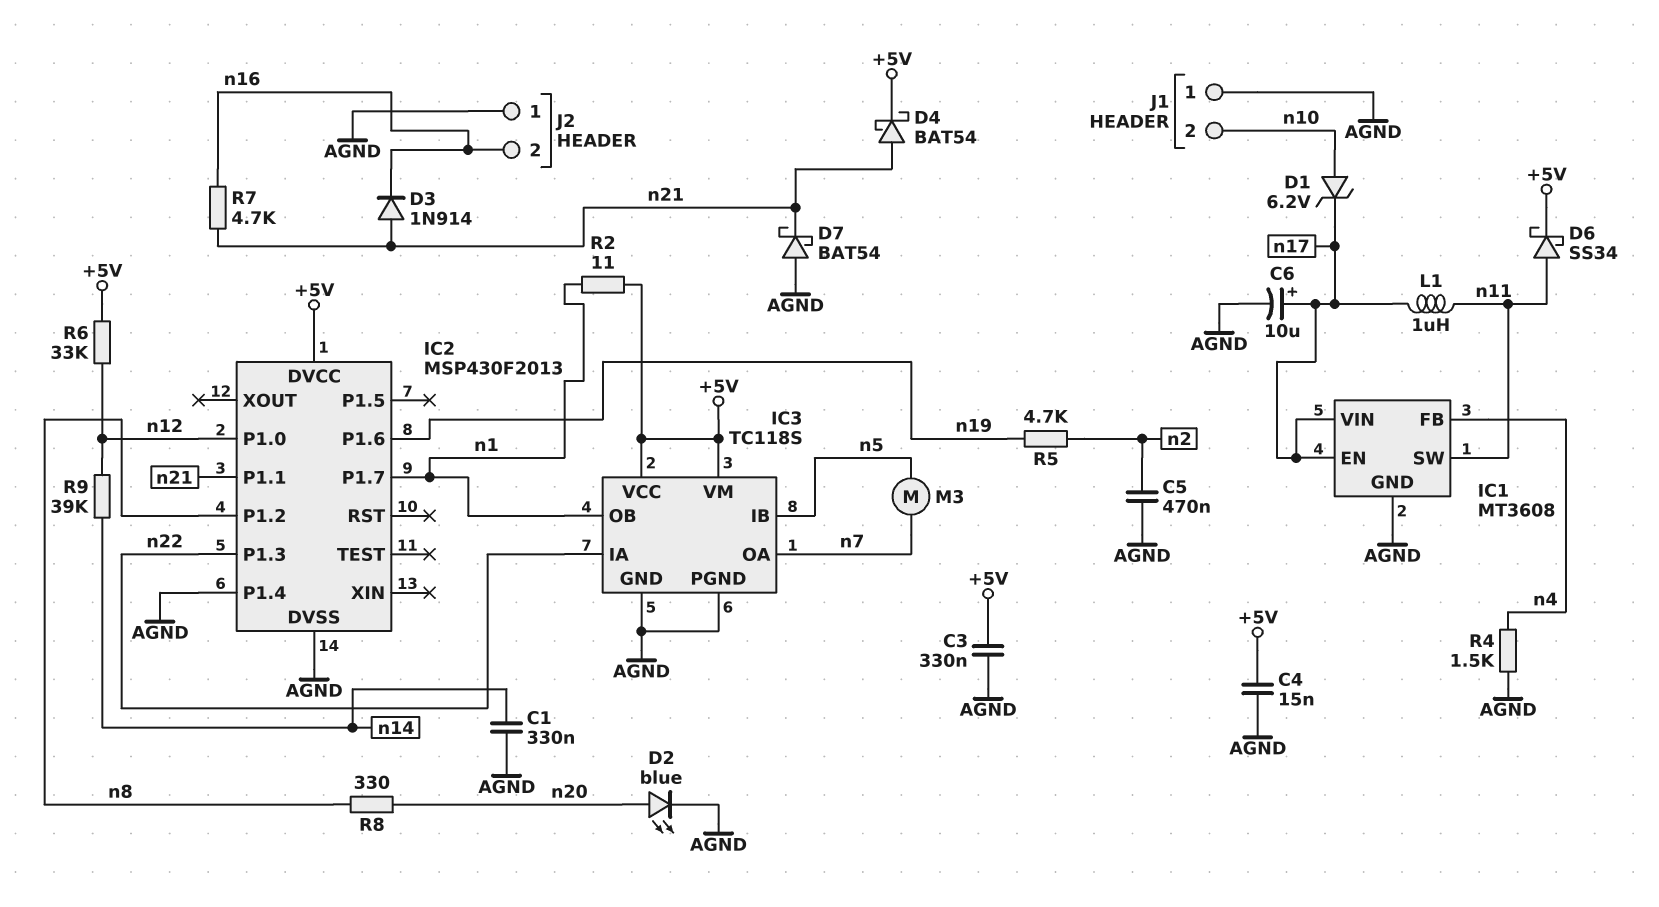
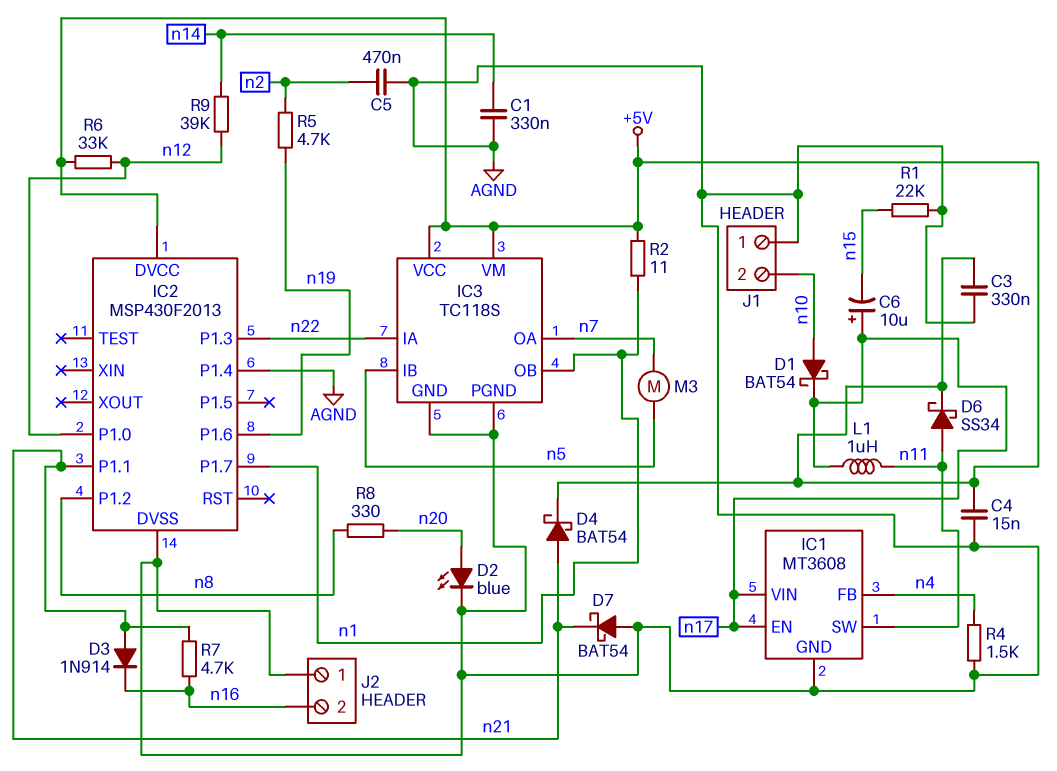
C6: 10uF (plus n17, minus AGND) -> 10uF (plus n17, minus n15)
D1: zener 6.2V (A n10, K n17) -> schottky BAT54 (A n10, K n17)
R1: none -> 22k (AGND, n15)

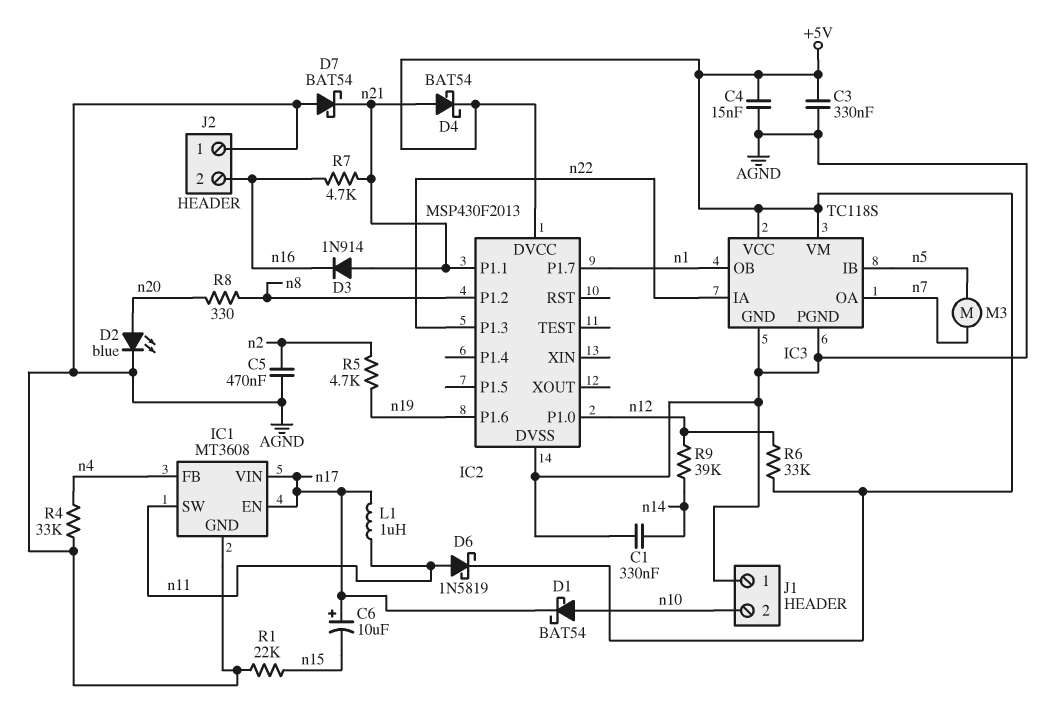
D6: schottky SS34 (A n11, K +5V) -> schottky 1N5819 (A n11, K +5V)
IC2 pin P1.4: AGND -> none
R2: 11 (+5V, n1) -> none
R4: 1.5k (AGND, n4) -> 33k (AGND, n4)

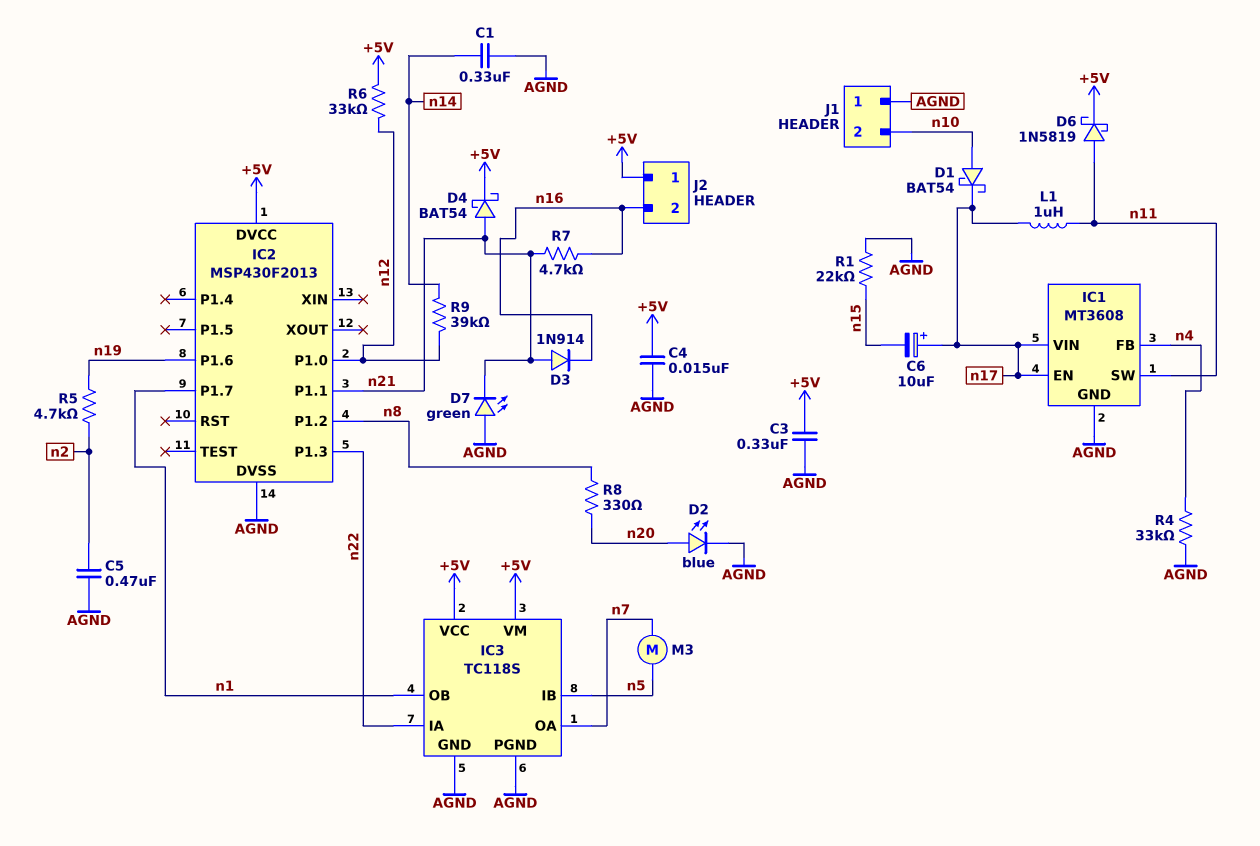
D7: schottky BAT54 (A AGND, K n21) -> LED green (A AGND, K n21)
J2 pin 1: AGND -> +5V

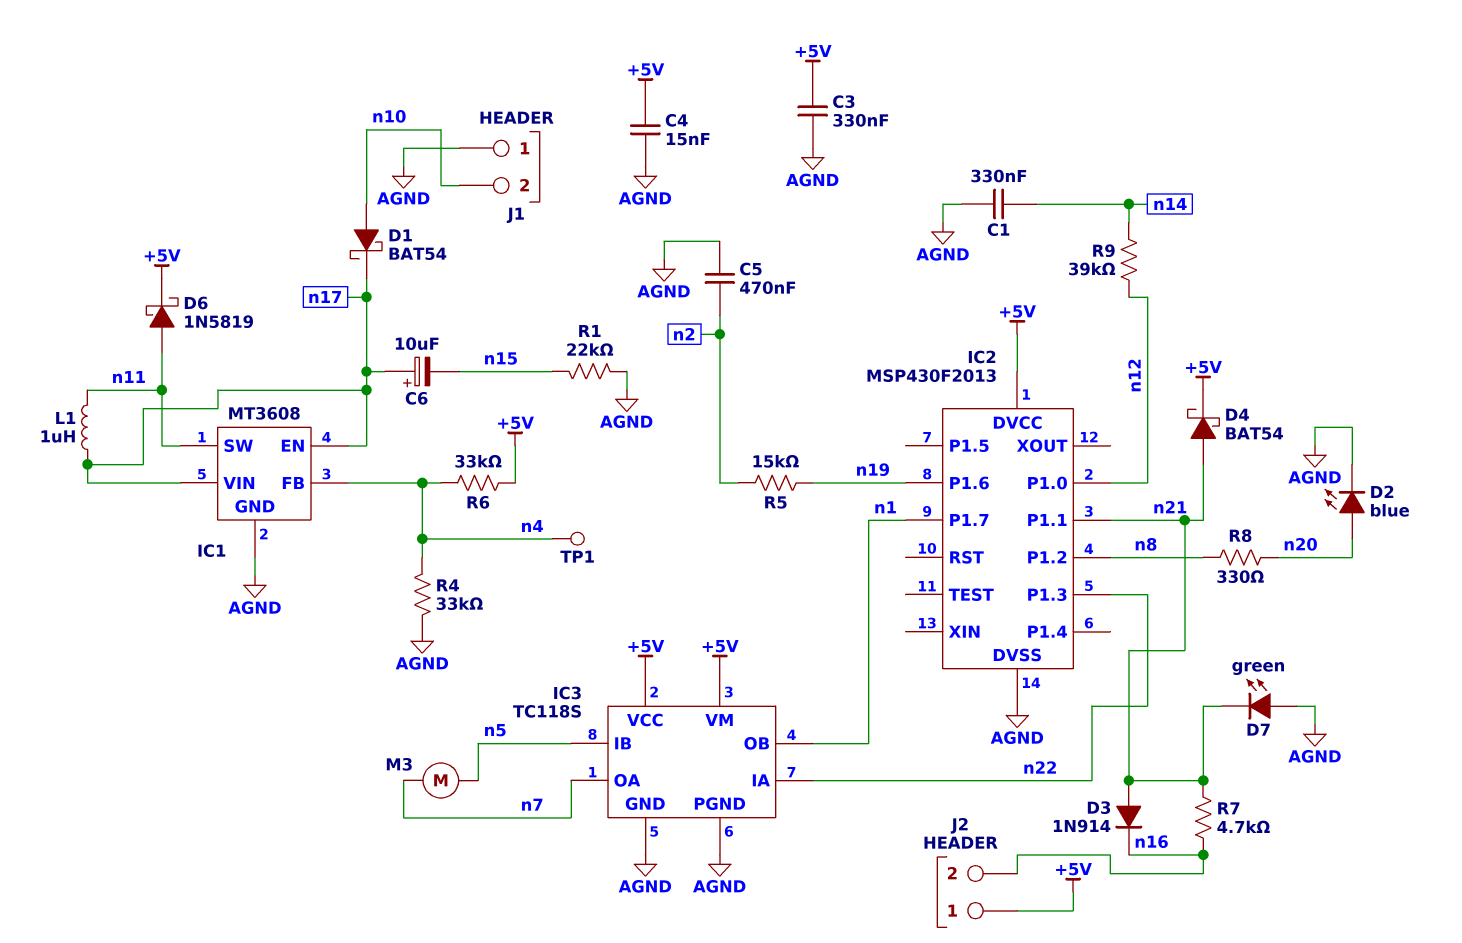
R5: 4.7k (n2, n19) -> 15k (n2, n19)
R6: 33k (+5V, n12) -> 33k (+5V, n4)
TP1: none -> test point (n4)

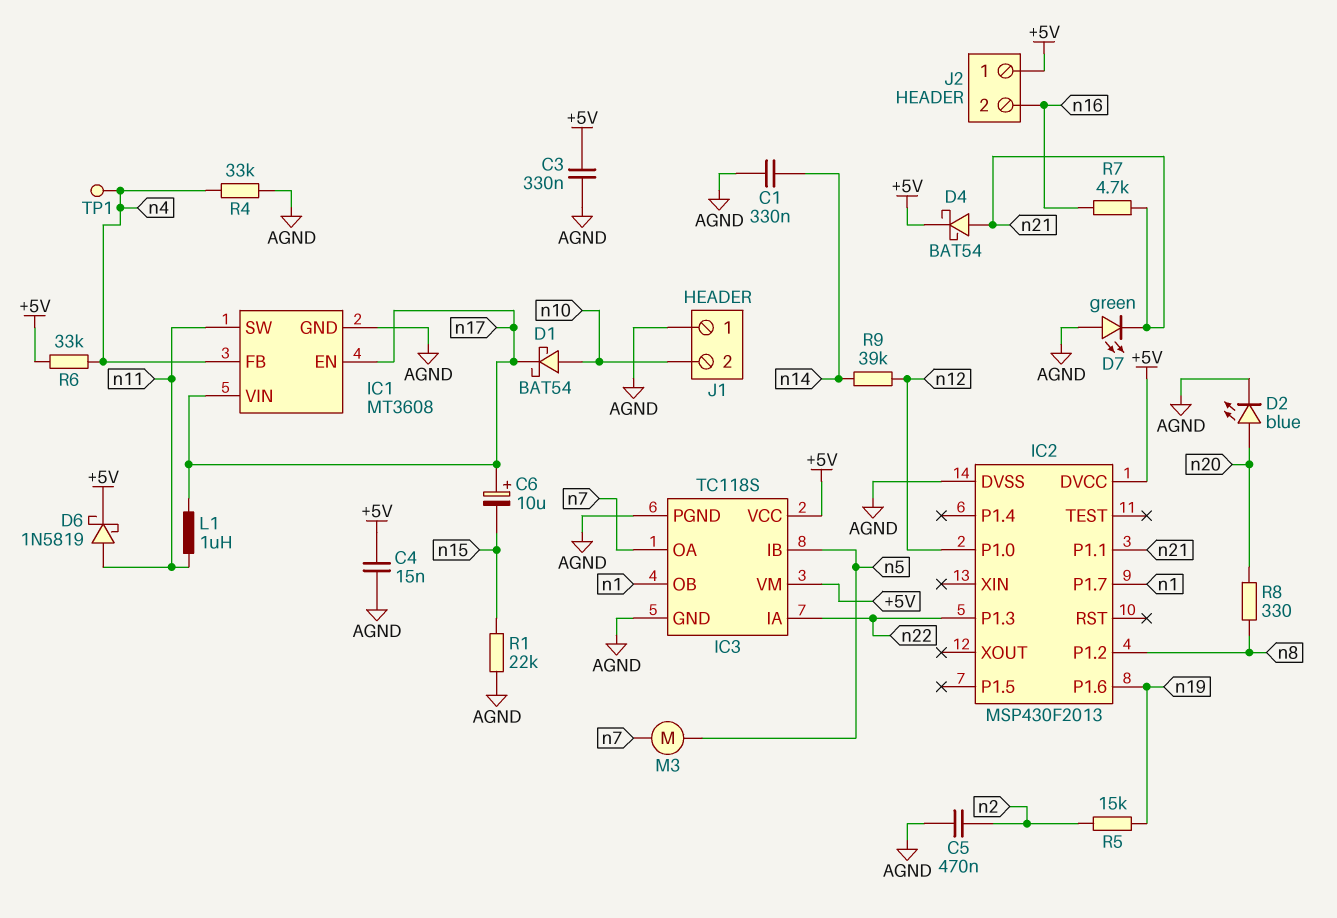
D3: diode 1N914 (A n21, K n16) -> none

